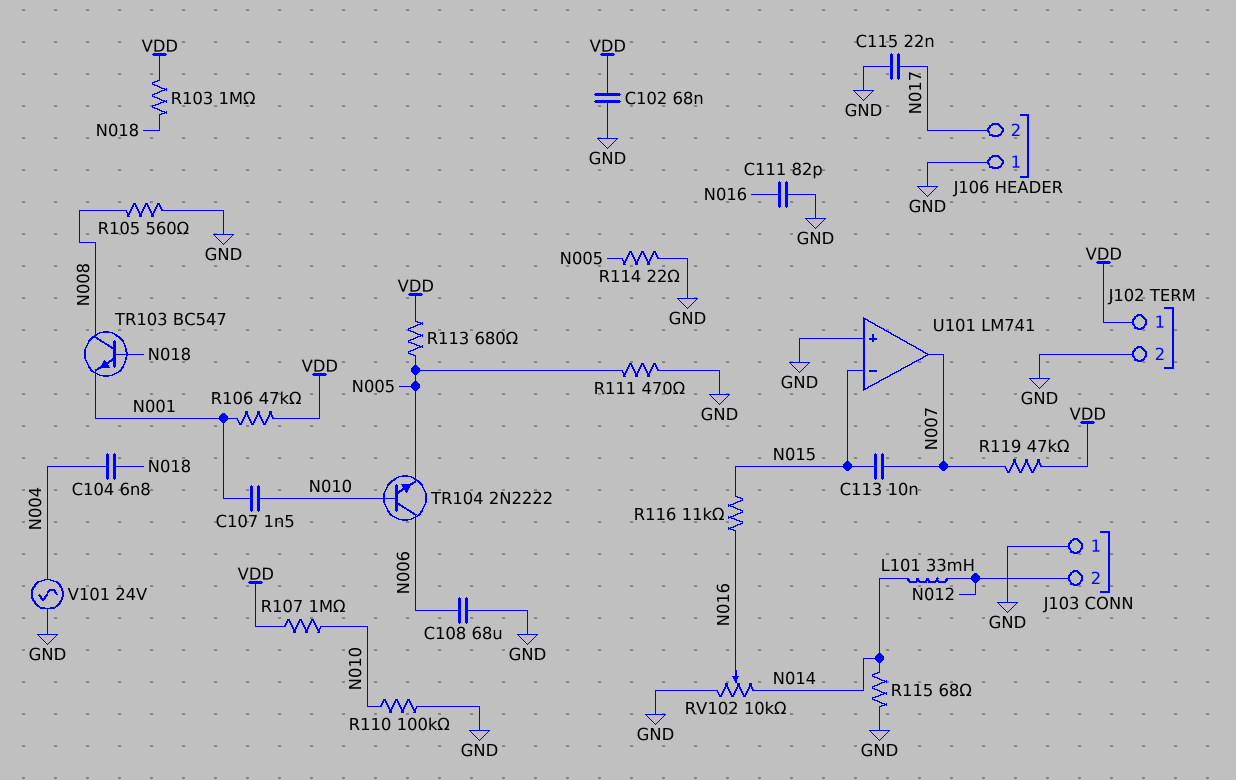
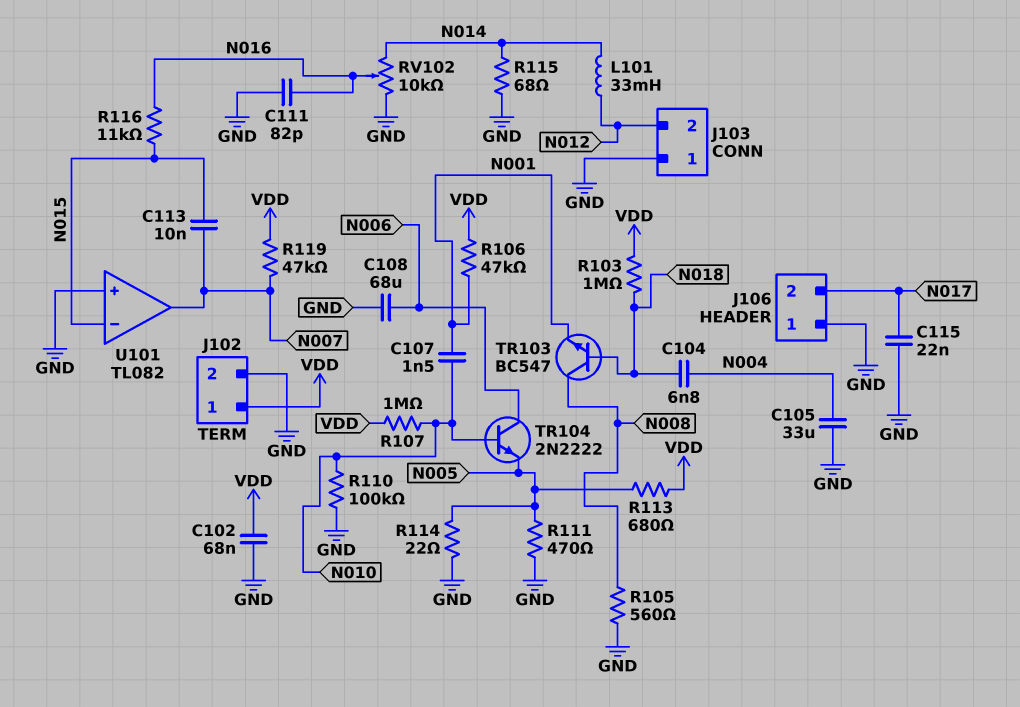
C105: none -> 33uF (GND, N004)
U101: LM741 -> TL082
V101: AC 24V (GND, N004) -> none

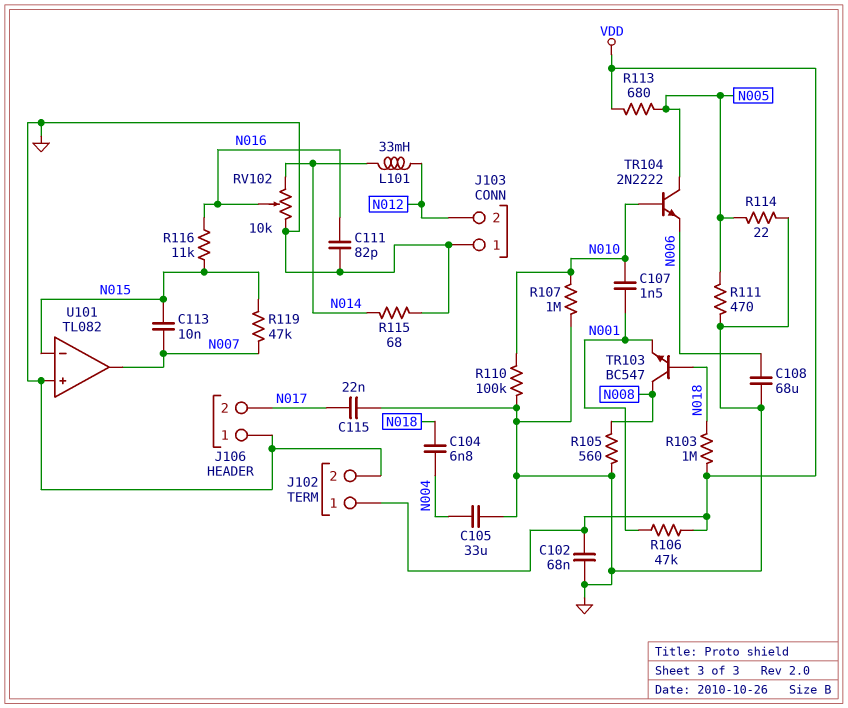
R107: 1M (N010, VDD) -> 1M (GND, N010)
R119: 47k (N007, VDD) -> 47k (N007, N015)
TR104: NPN 2N2222 (B N010, C N006, E N005) -> NPN 2N2222 (B N010, C N005, E N006)

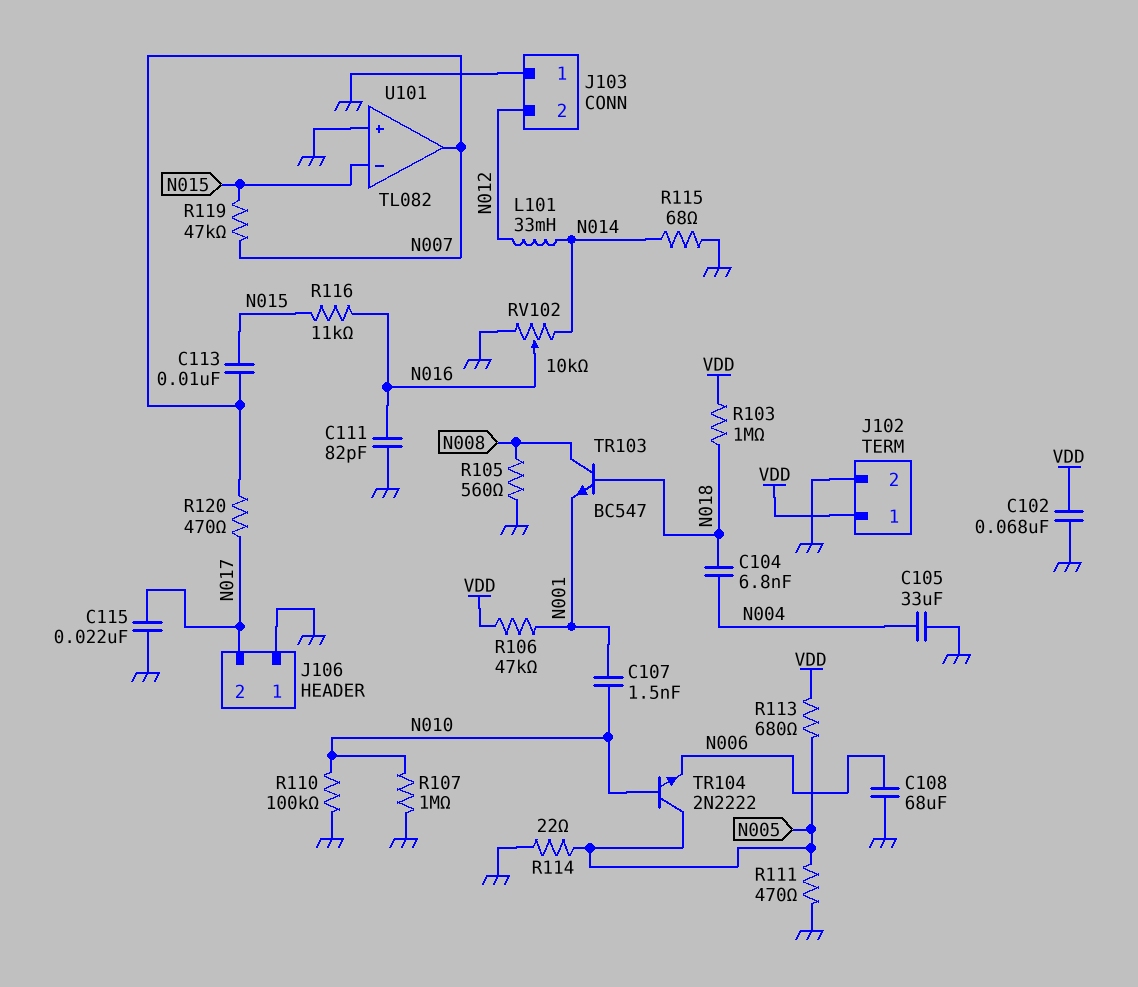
R120: none -> 470 (N007, N017)

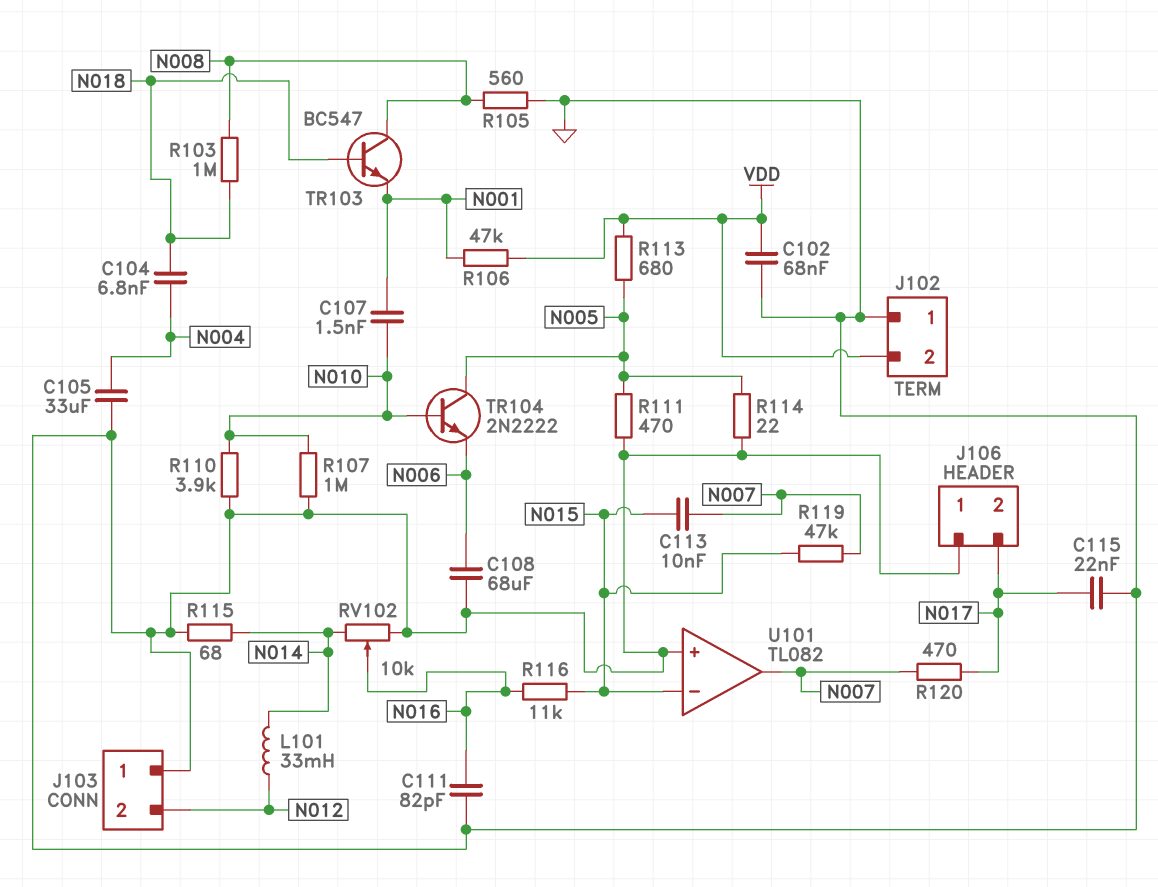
J102 pin 1: VDD -> GND
J102 pin 2: GND -> VDD
R103: 1M (N018, VDD) -> 1M (N008, N018)
R110: 100k (GND, N010) -> 3.9k (GND, N010)

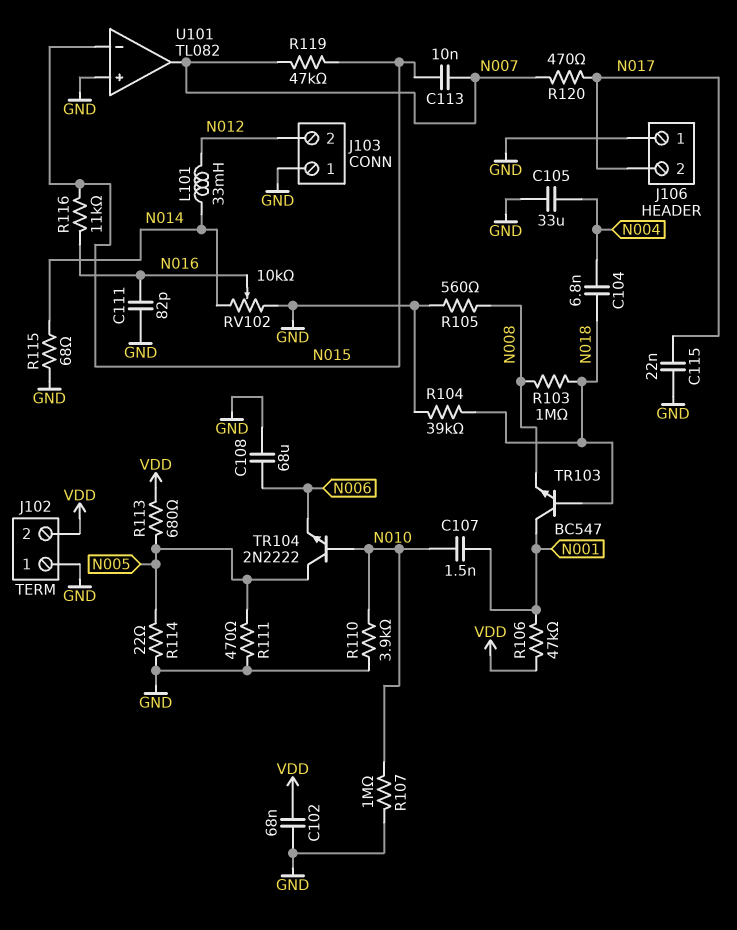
R104: none -> 39k (GND, N018)
TR103: NPN BC547 (B N018, C N008, E N001) -> NPN BC547 (B N018, C N001, E N008)

